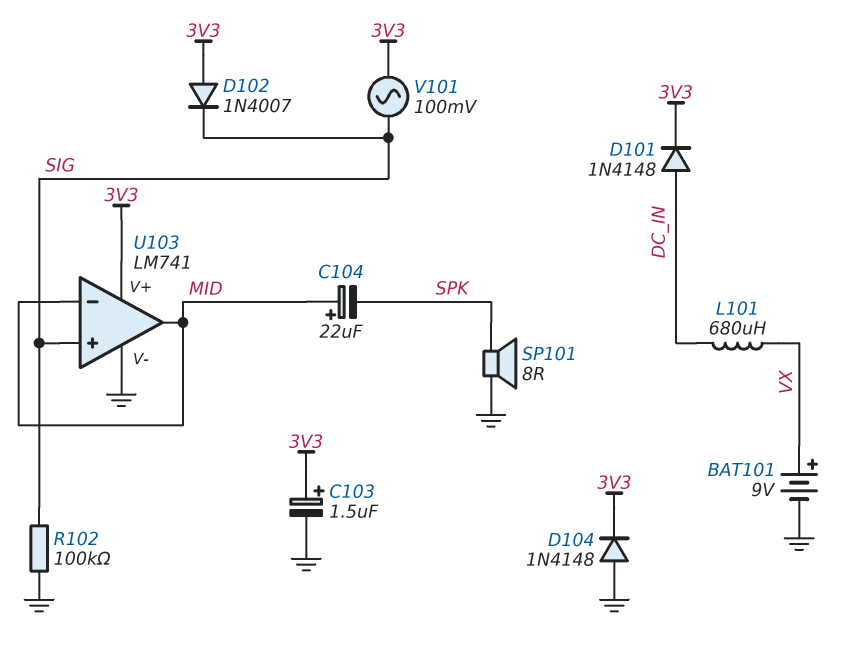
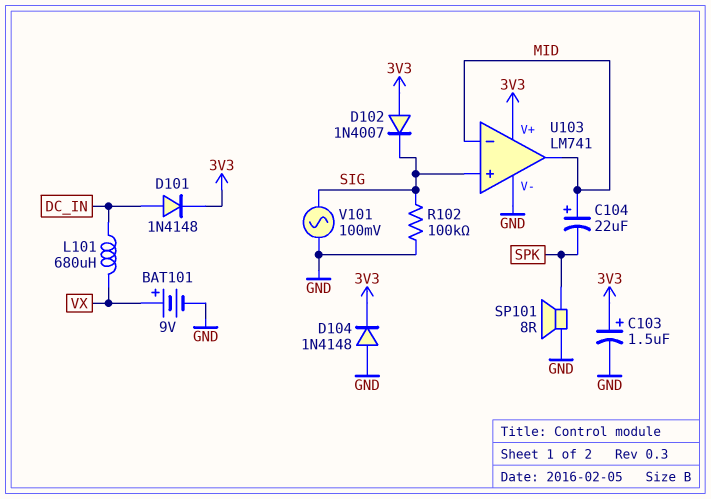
V101: AC 100mV (3V3, SIG) -> AC 100mV (GND, SIG)

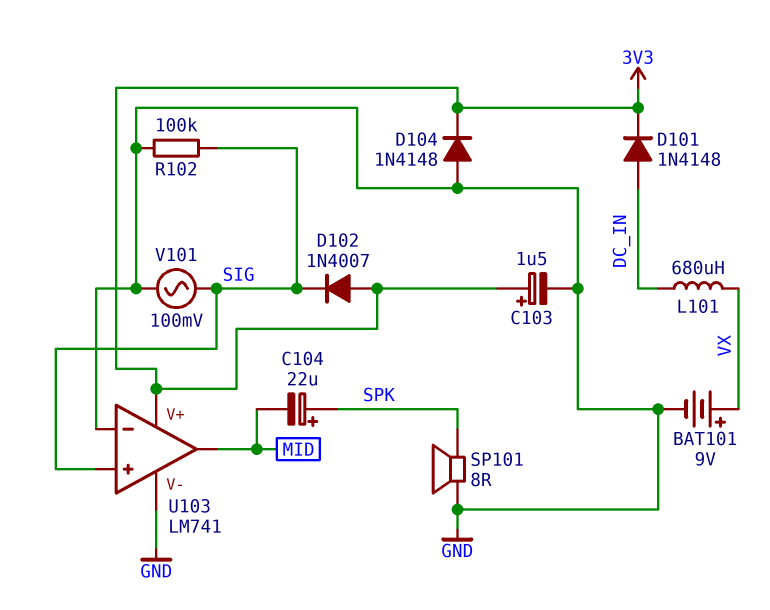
C104: 22uF (plus MID, minus SPK) -> 22uF (plus SPK, minus MID)
U103 pin in-: MID -> GND

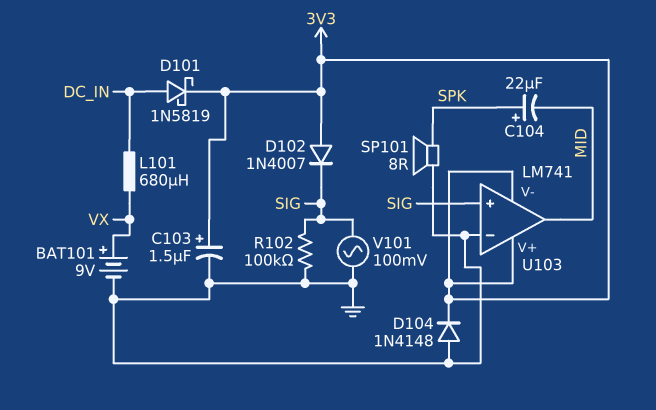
D101: diode 1N4148 (A DC_IN, K 3V3) -> schottky 1N5819 (A DC_IN, K 3V3)
U103 pin V-: GND -> 3V3

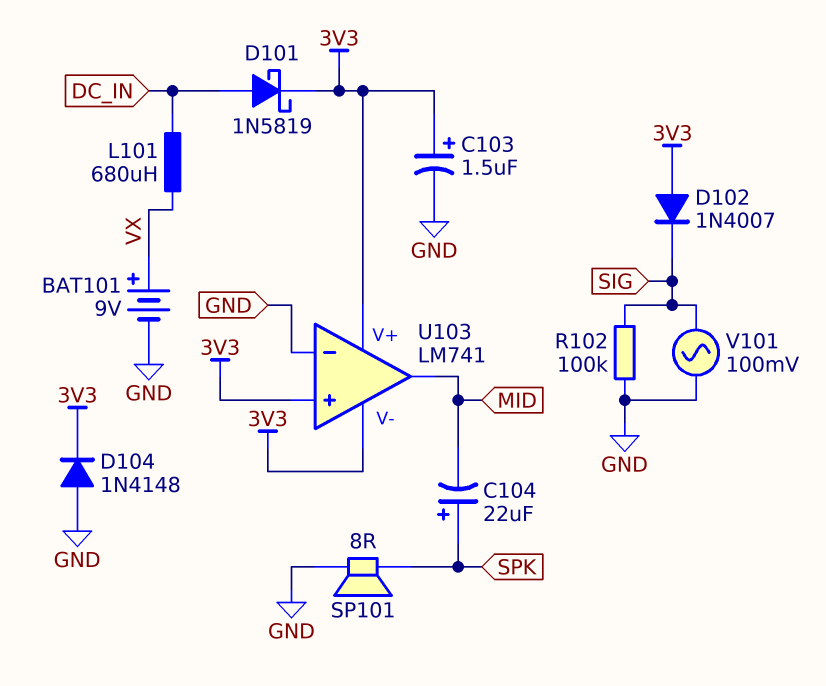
U103 pin in+: SIG -> 3V3

